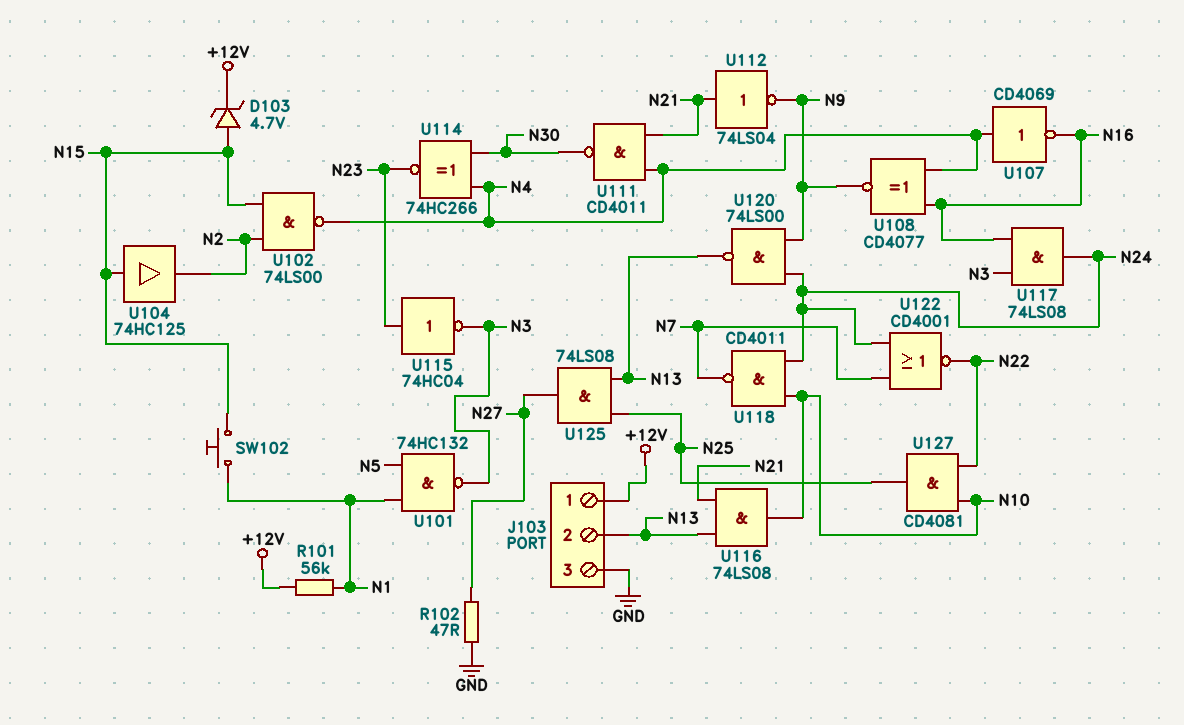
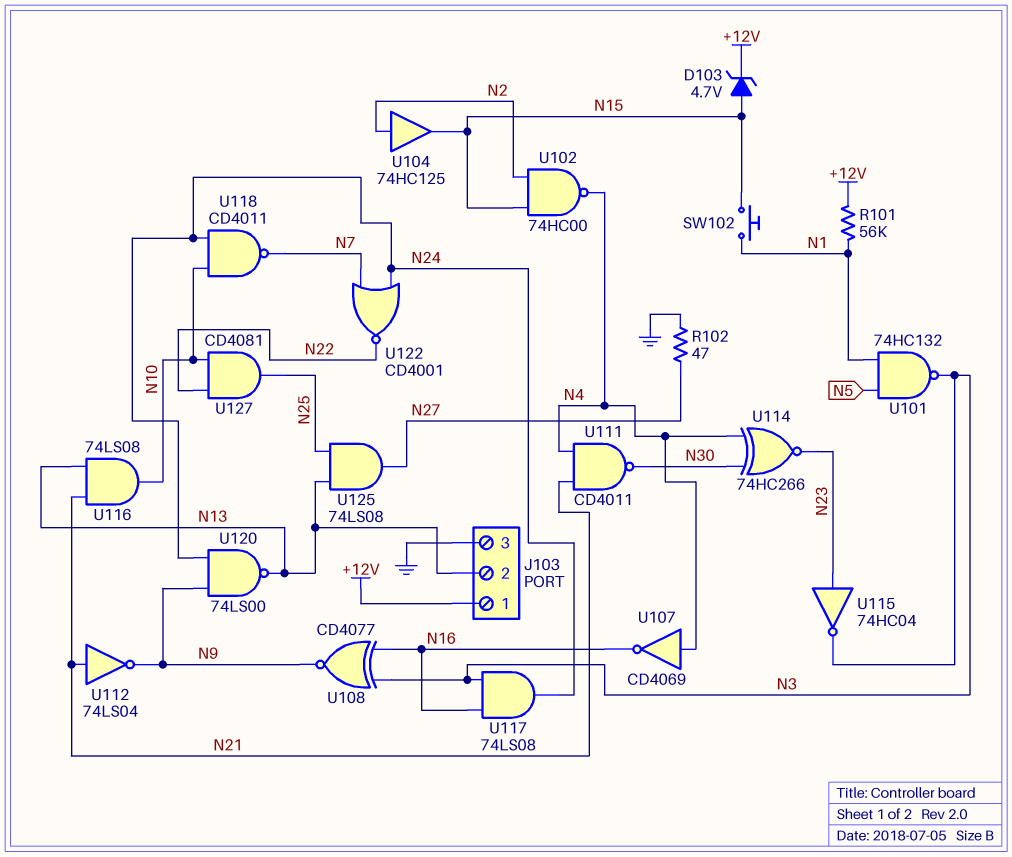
U102: NAND 74LS00 (in N2, in N15, out N4) -> NAND 74HC00 (in N2, in N15, out N4)
U104: buffer 74HC125 (in N15, out N2) -> buffer 74HC125 (in N2, out N15)
U108: XNOR CD4077 (in N4, in N16, out N9) -> XNOR CD4077 (in N3, in N16, out N9)

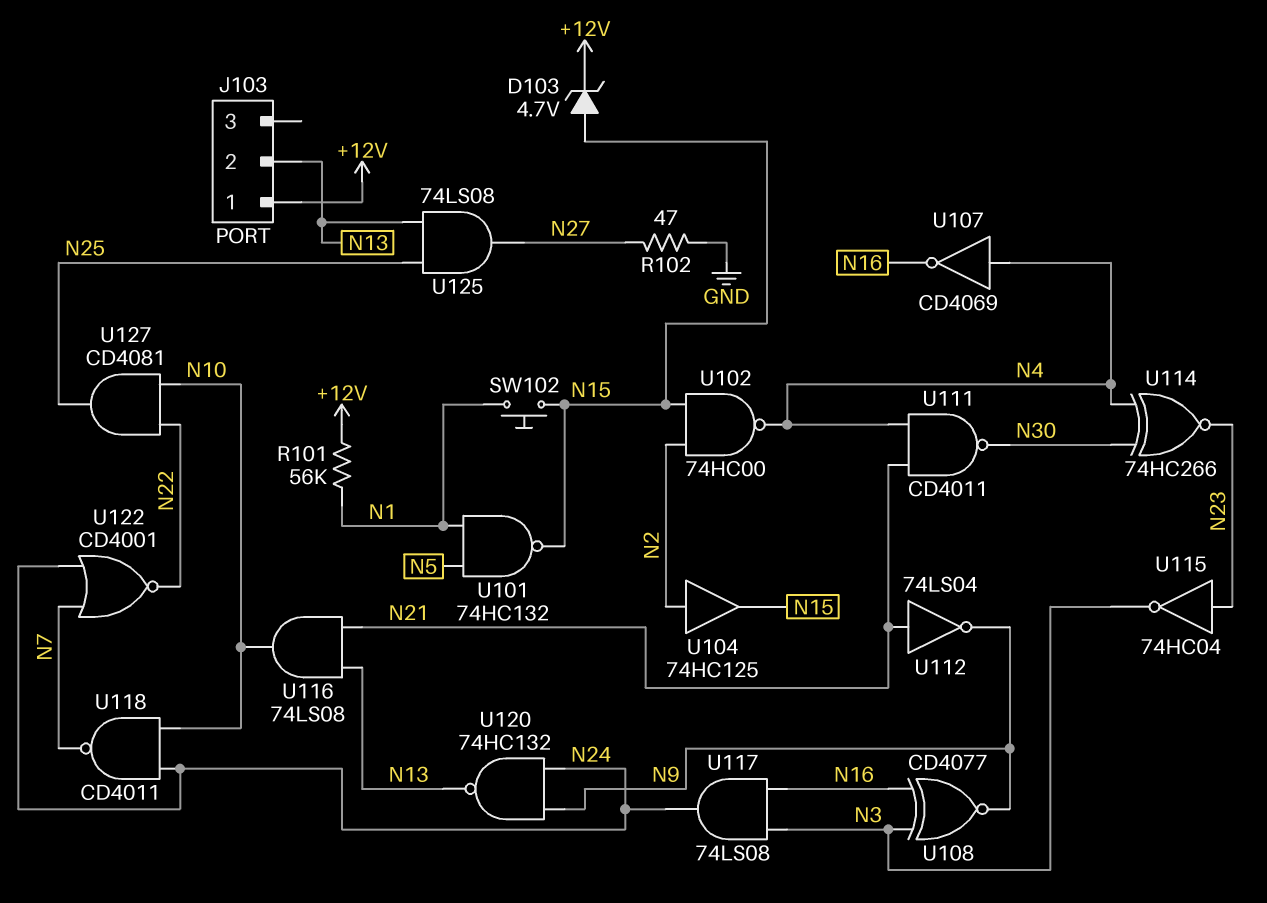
J103 pin 3: GND -> none
U101: NAND 74HC132 (in N1, in N5, out N3) -> NAND 74HC132 (in N1, in N5, out N15)
U120: NAND 74LS00 (in N9, in N24, out N13) -> NAND 74HC132 (in N9, in N24, out N13)

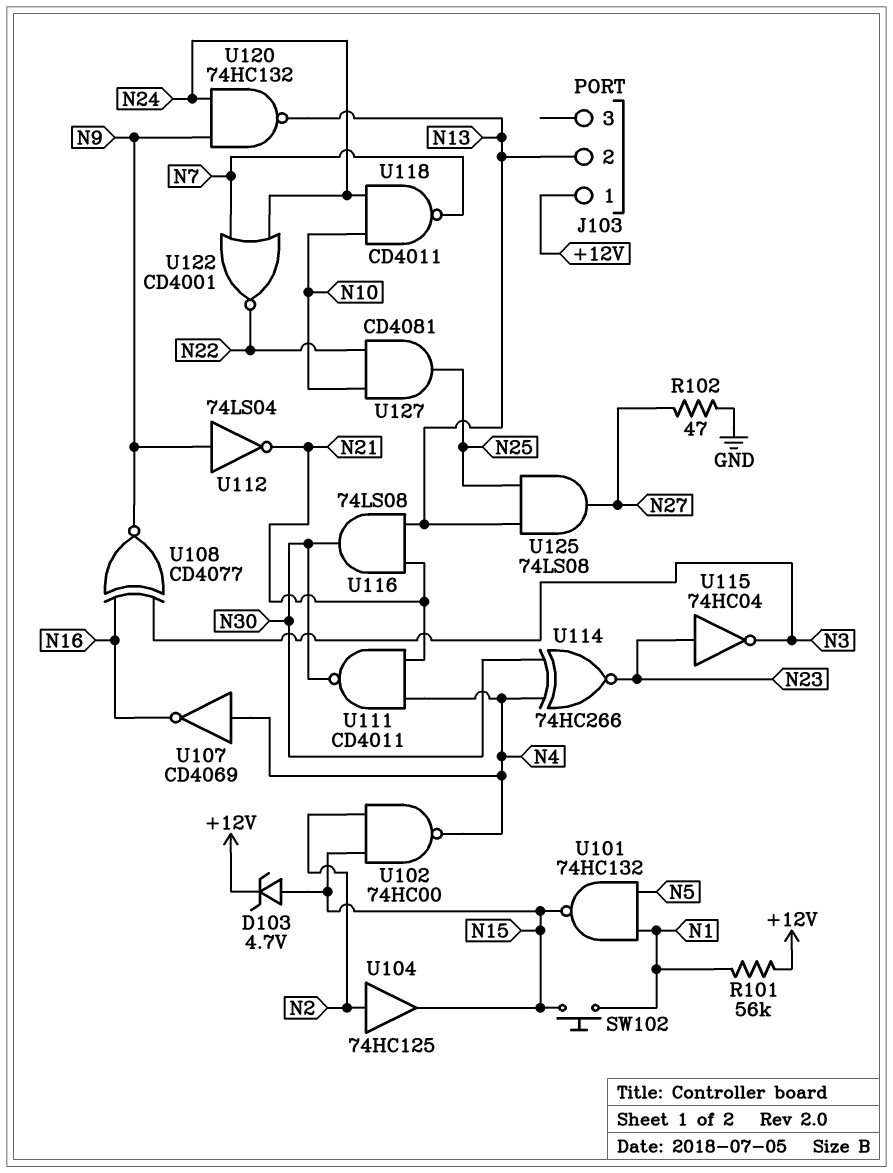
U112: NOT 74LS04 (in N21, out N9) -> NOT 74LS04 (in N9, out N21)
U116: AND 74LS08 (in N13, in N21, out N10) -> AND 74LS08 (in N13, in N21, out N30)
U117: AND 74LS08 (in N3, in N16, out N24) -> none

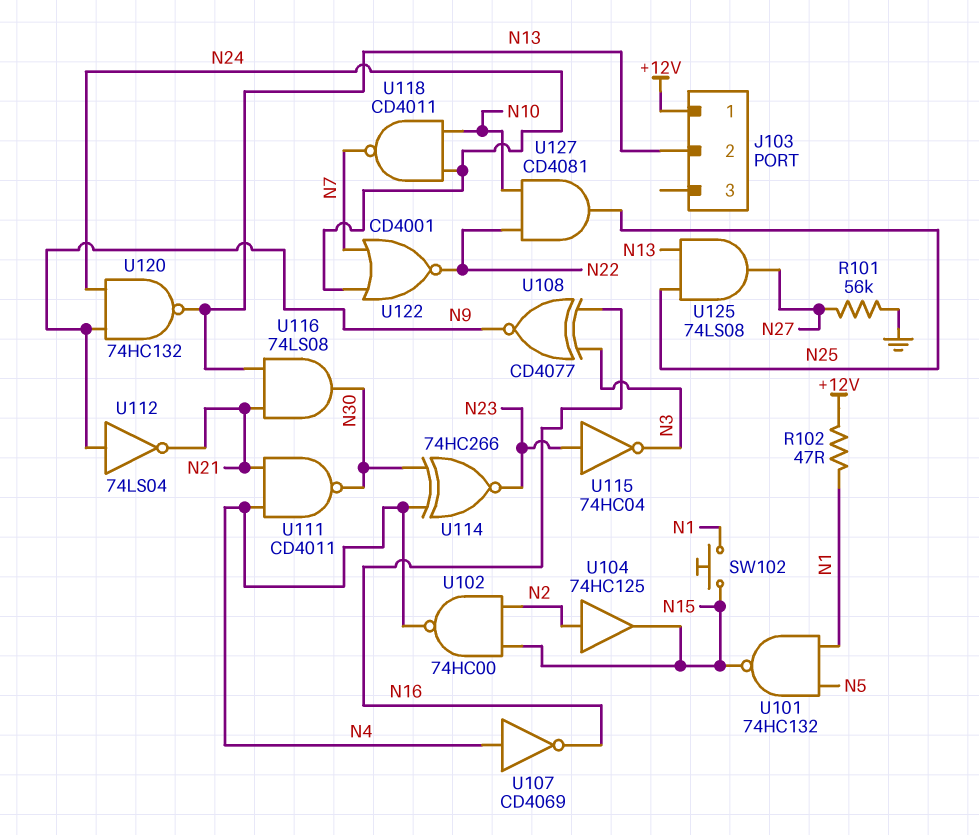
D103: zener 4.7V (A N15, K +12V) -> none
R101: 56k (+12V, N1) -> 56k (GND, N27)
R102: 47 (GND, N27) -> 47 (+12V, N1)

